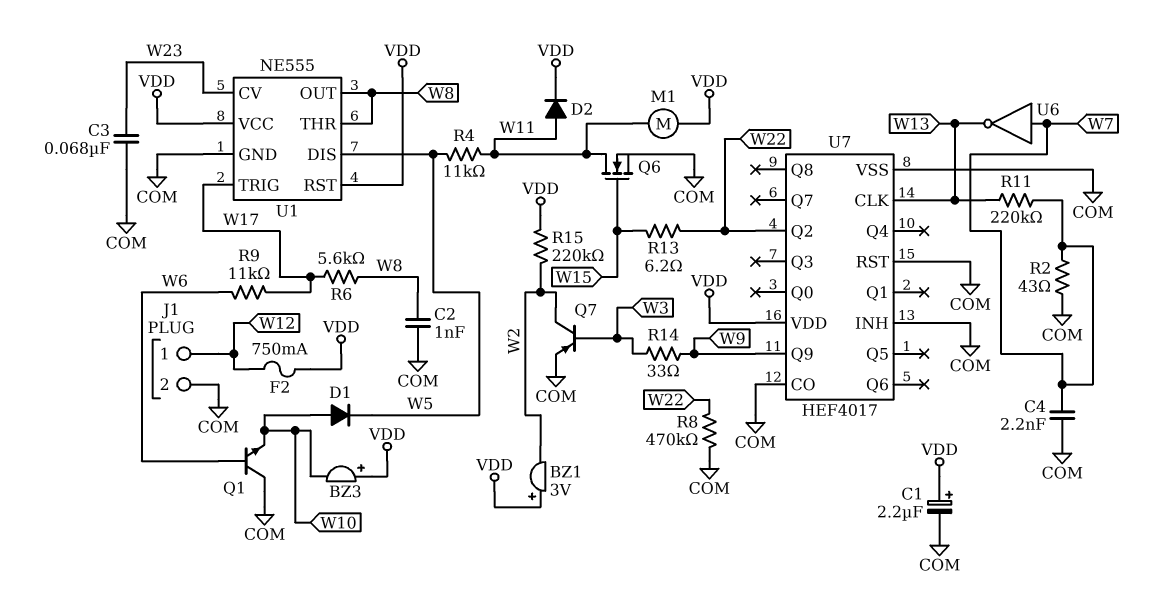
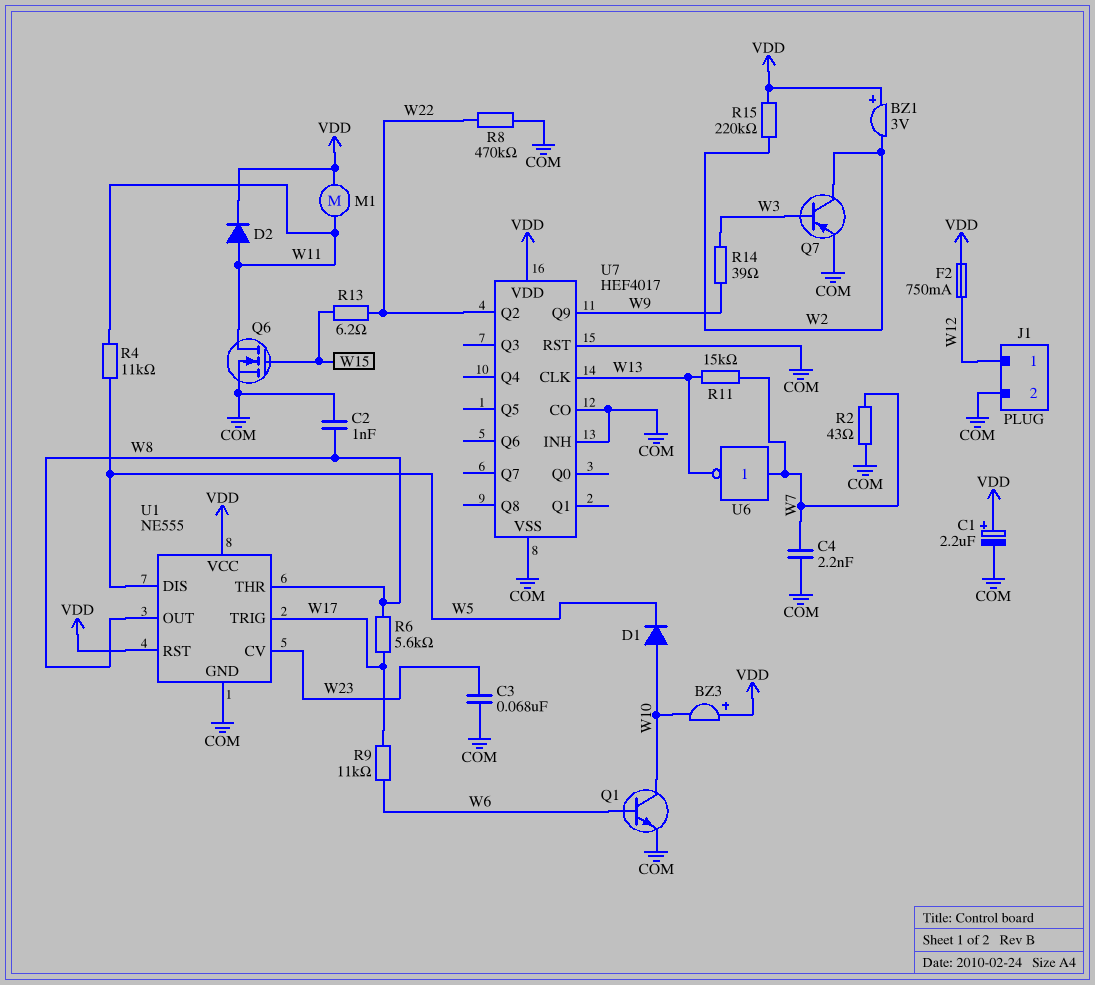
Q1: NPN (B W6, C COM, E W10) -> NPN (B W6, C W10, E COM)
R11: 220k (W7, W13) -> 15k (W7, W13)
R14: 33 (W3, W9) -> 39 (W3, W9)

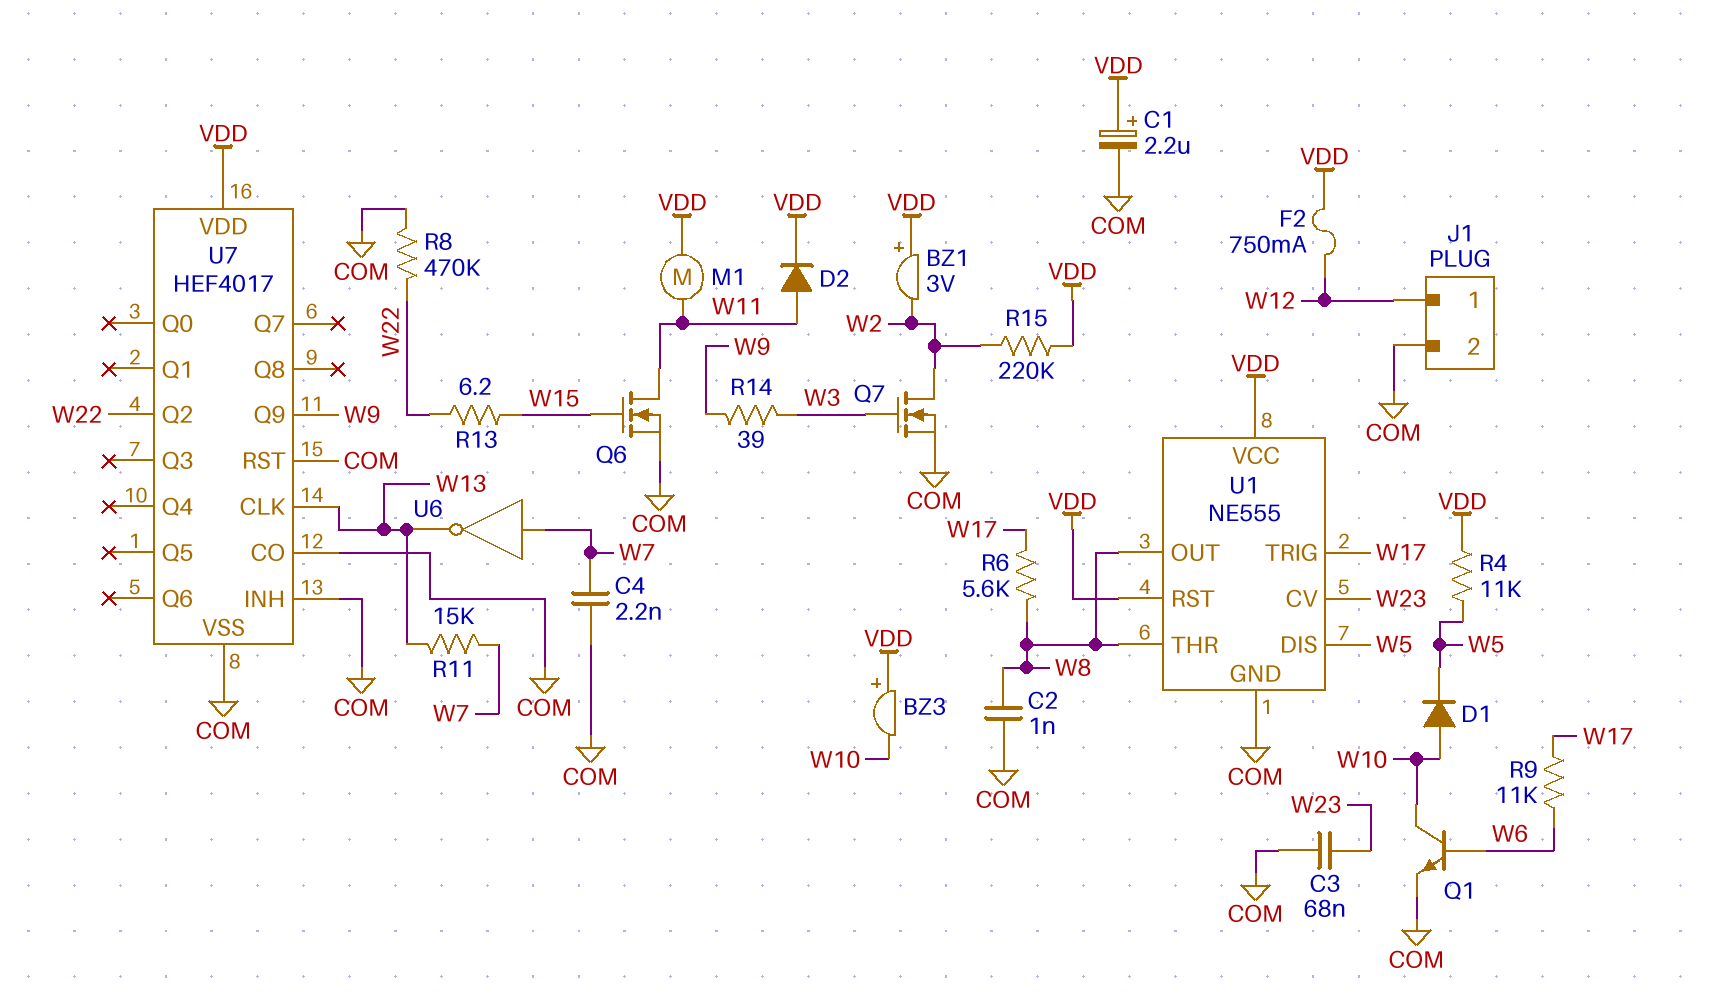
Q7: PNP (B W3, C W2, E COM) -> NMOS (G W3, D W2, S COM)
R2: 43 (COM, W7) -> none
R4: 11k (W5, W11) -> 11k (VDD, W5)

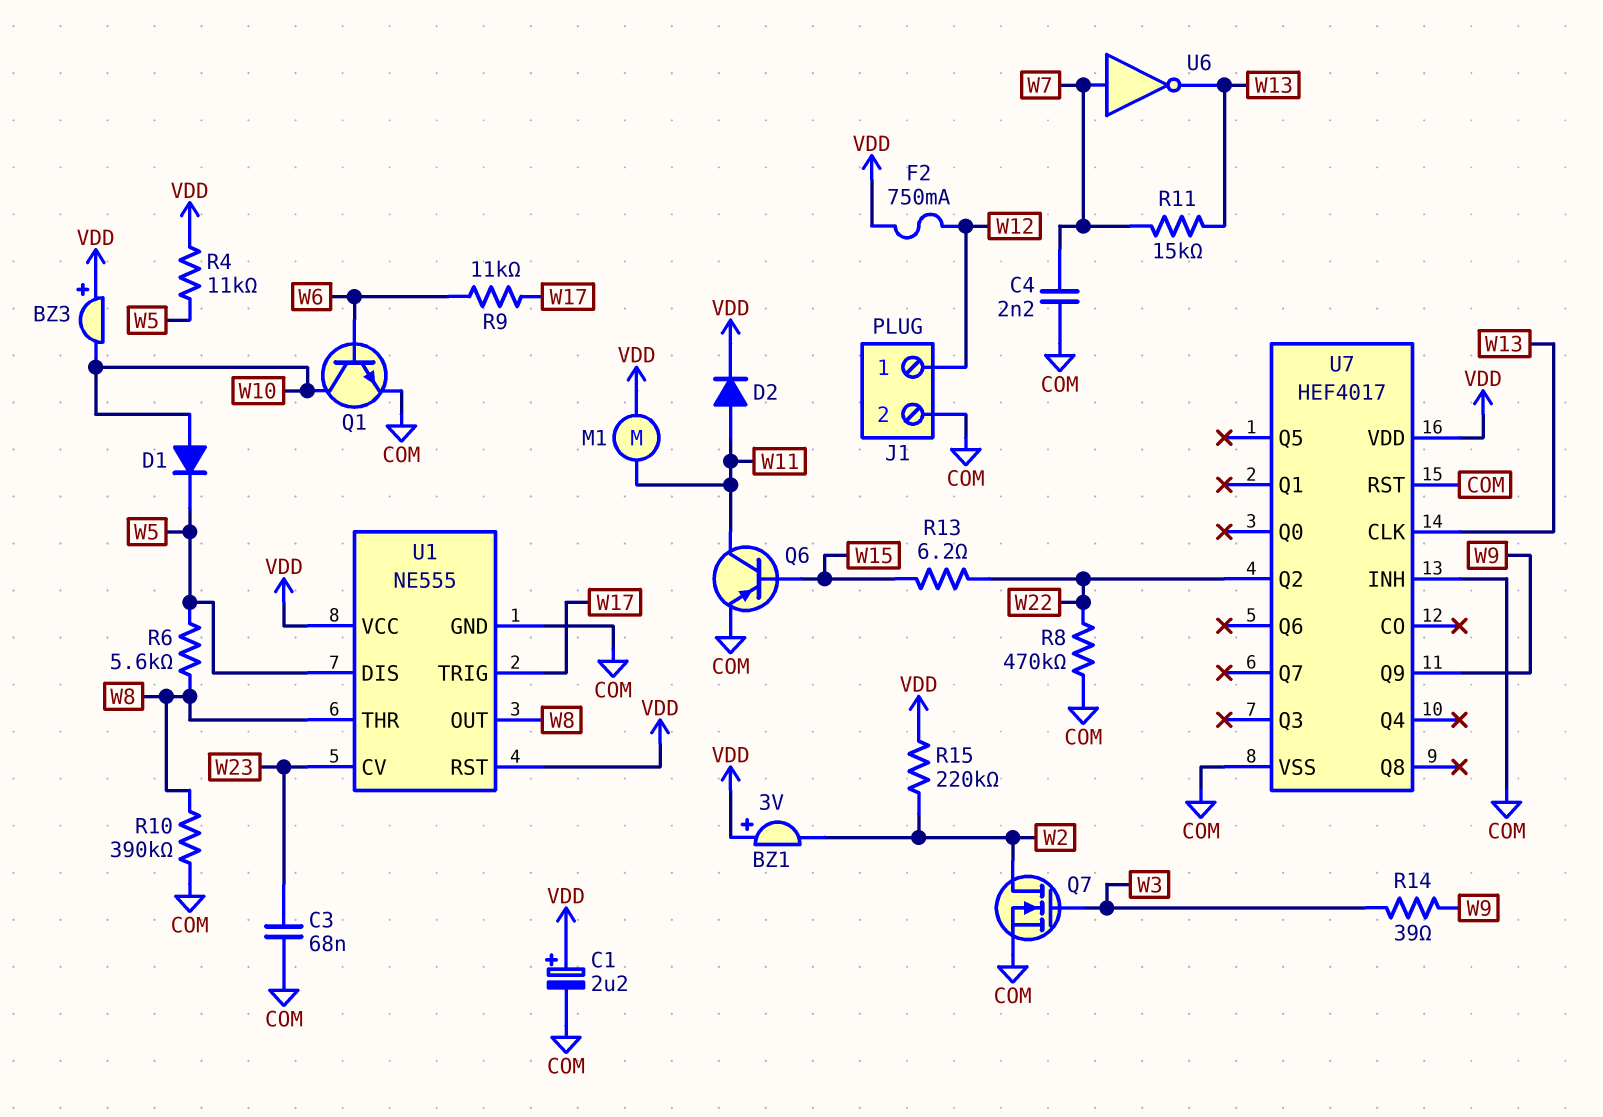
C2: 1nF (COM, W8) -> none
Q6: NMOS (G W15, D W11, S COM) -> PNP (B W15, C W11, E COM)
R6: 5.6k (W8, W17) -> 5.6k (W5, W8)
R10: none -> 390k (COM, W8)
U7 pin CO: COM -> none

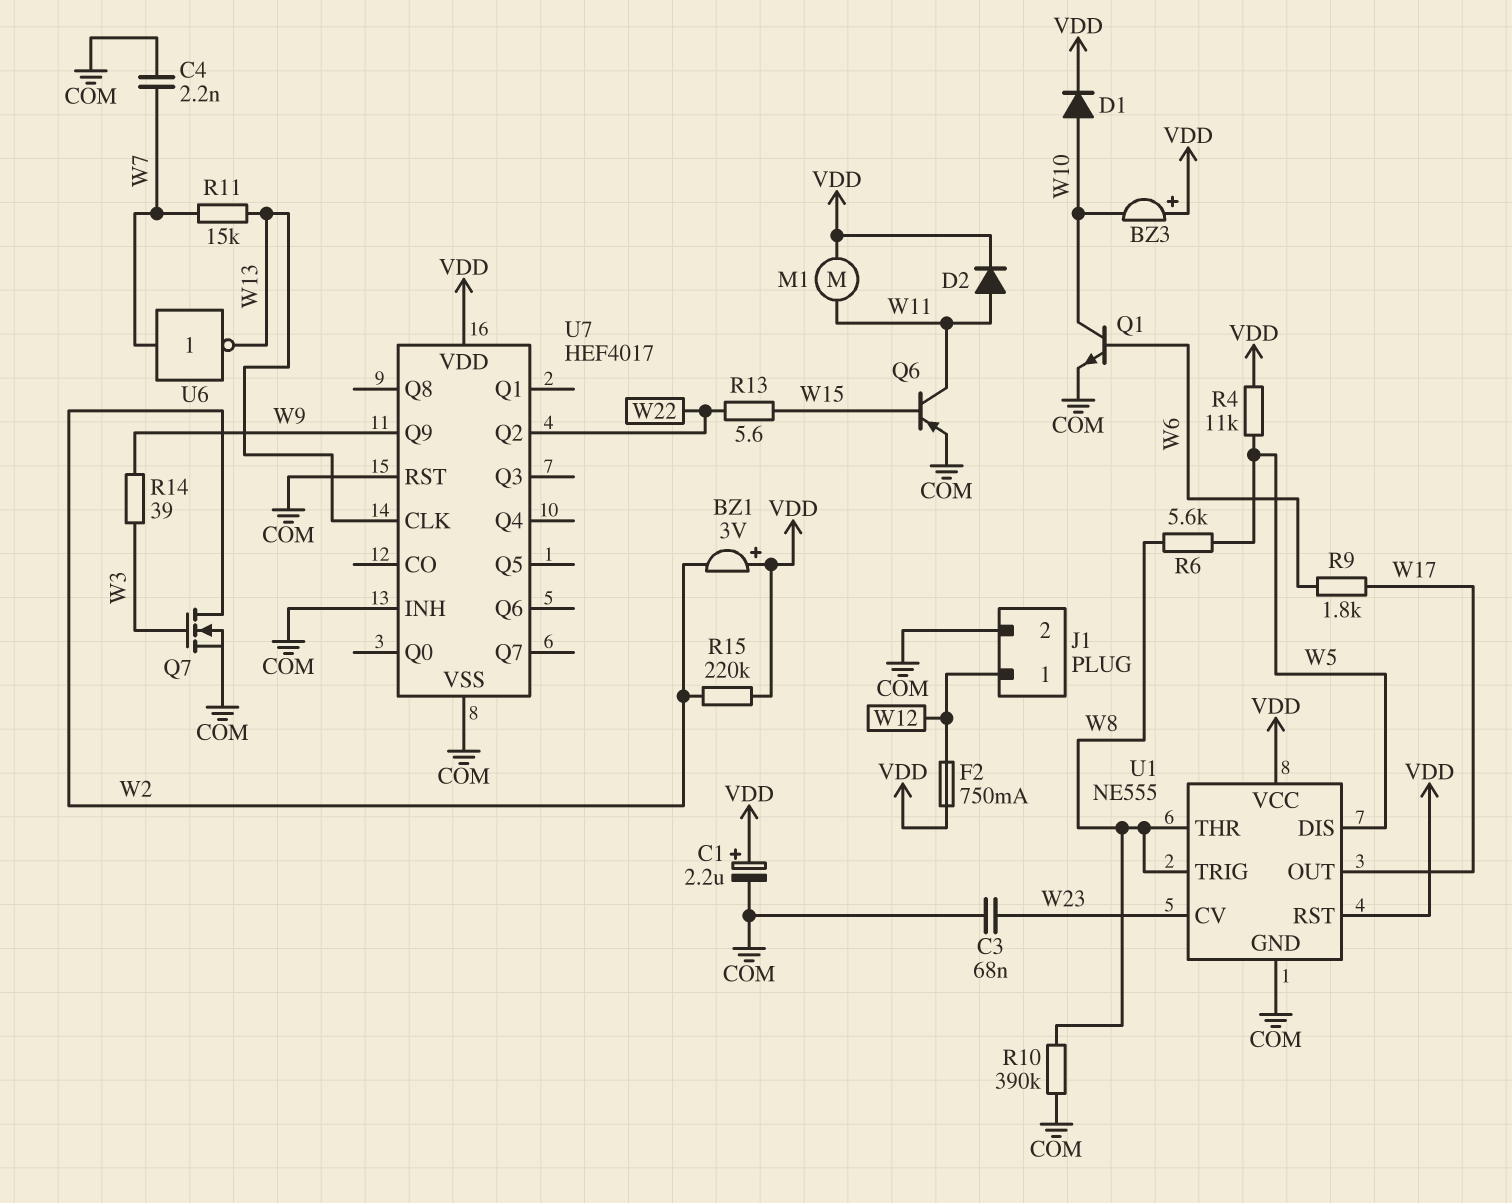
D1: diode (A W10, K W5) -> diode (A W10, K VDD)
R8: 470k (COM, W22) -> none
R9: 11k (W6, W17) -> 1.8k (W6, W17)
R13: 6.2 (W15, W22) -> 5.6 (W15, W22)
U1 pin OUT: W8 -> W17
U1 pin TRIG: W17 -> W8

